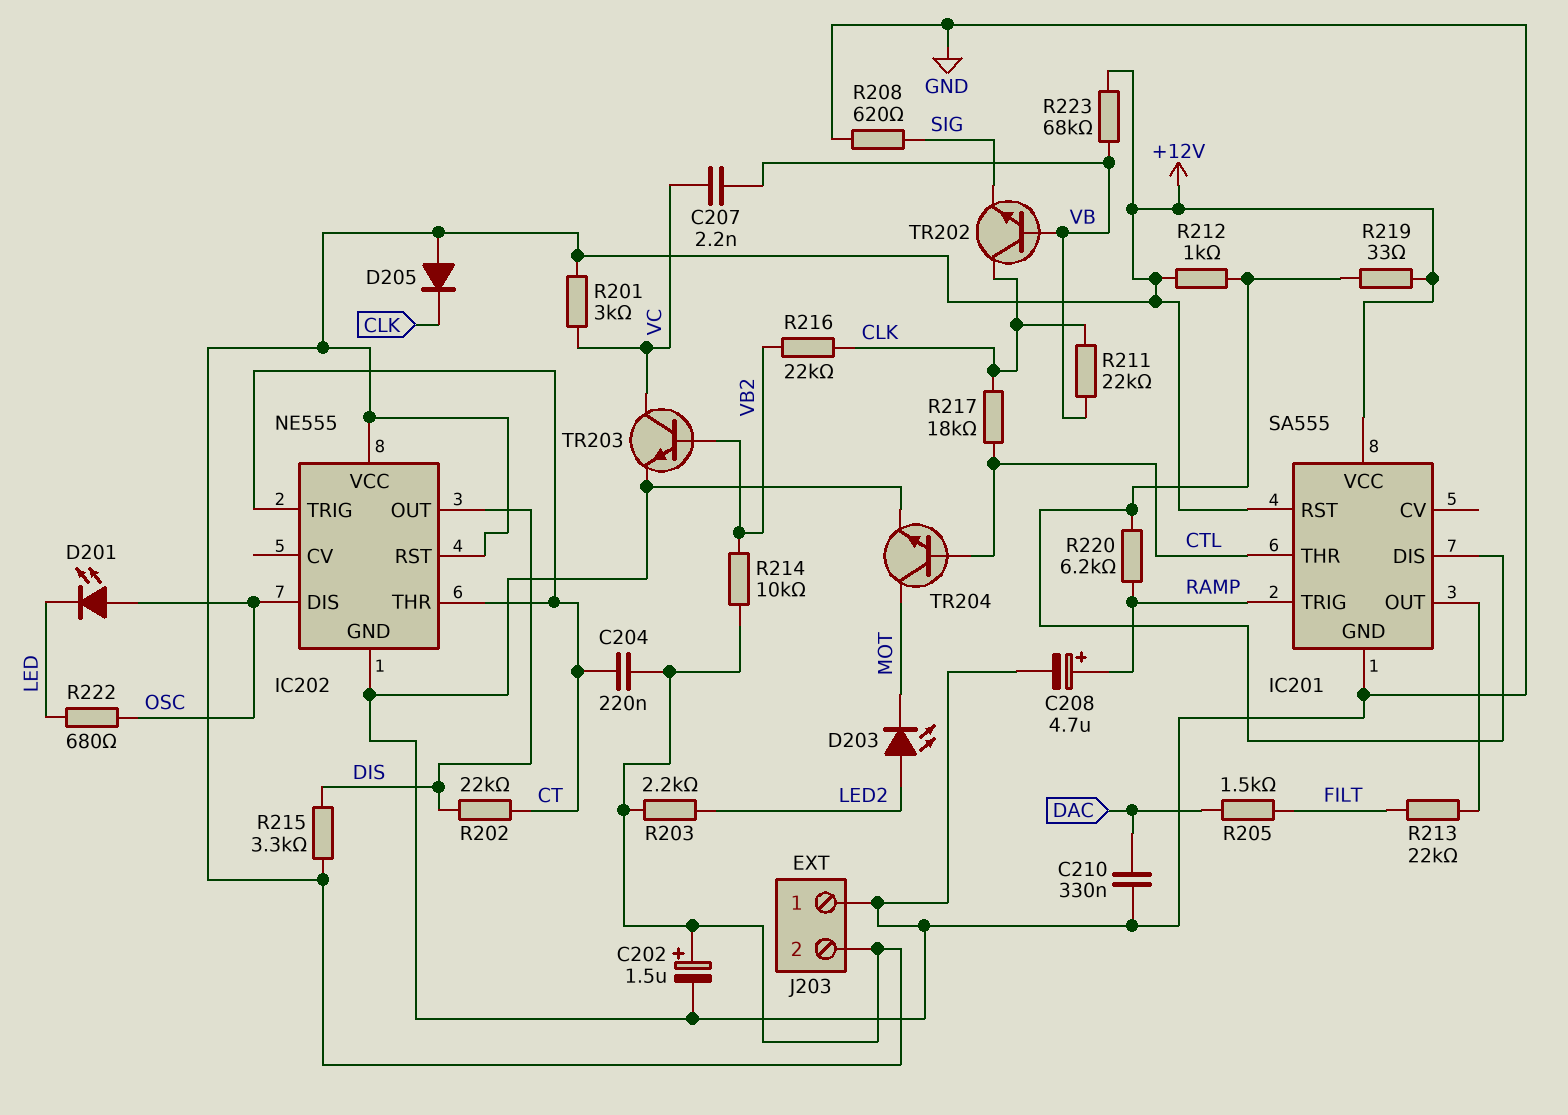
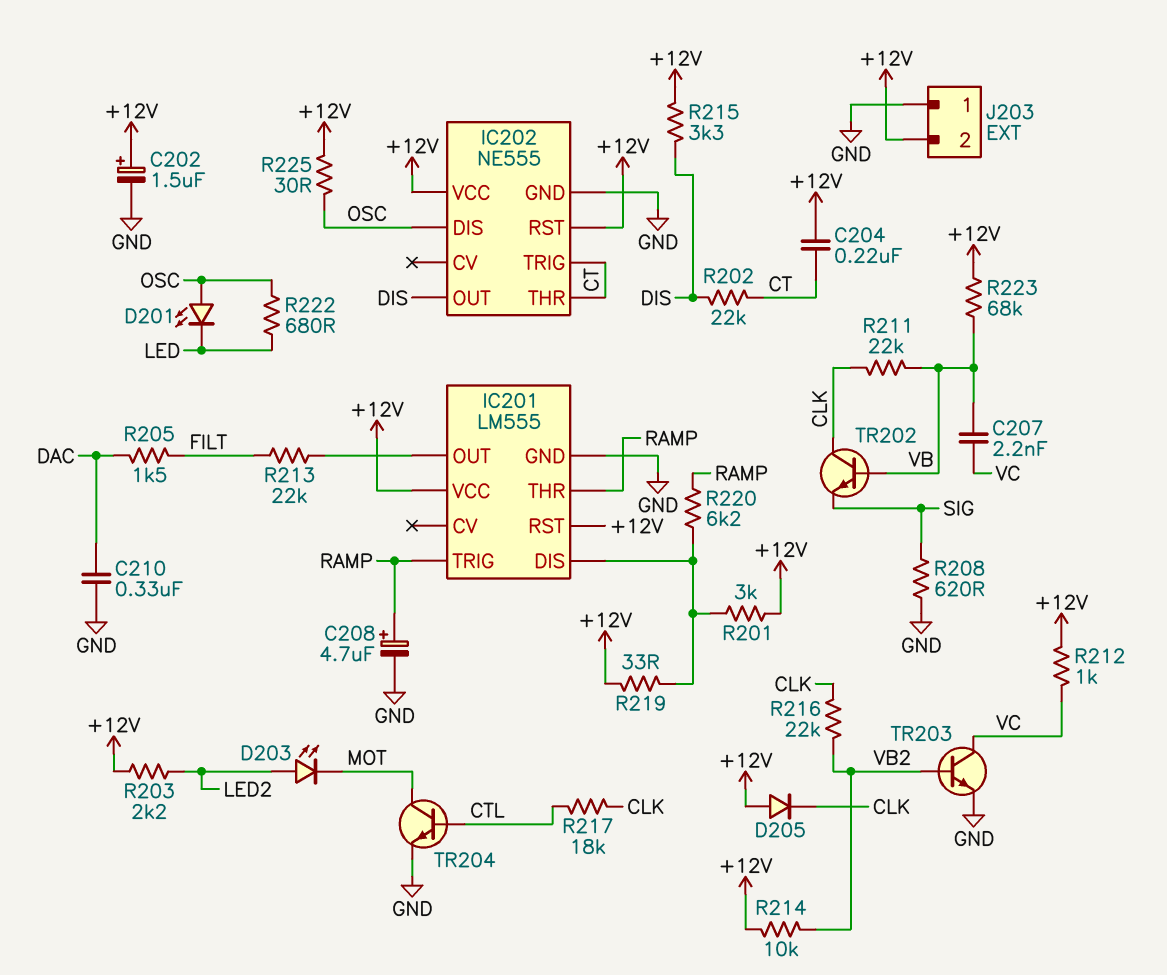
IC201: SA555 -> LM555
IC201 pin THR: CTL -> RAMP
R201: 3k (+12V, VC) -> 3k (+12V, IC201/DIS)
R212: 1k (+12V, IC201/DIS) -> 1k (+12V, VC)
R225: none -> 30 (+12V, OSC)

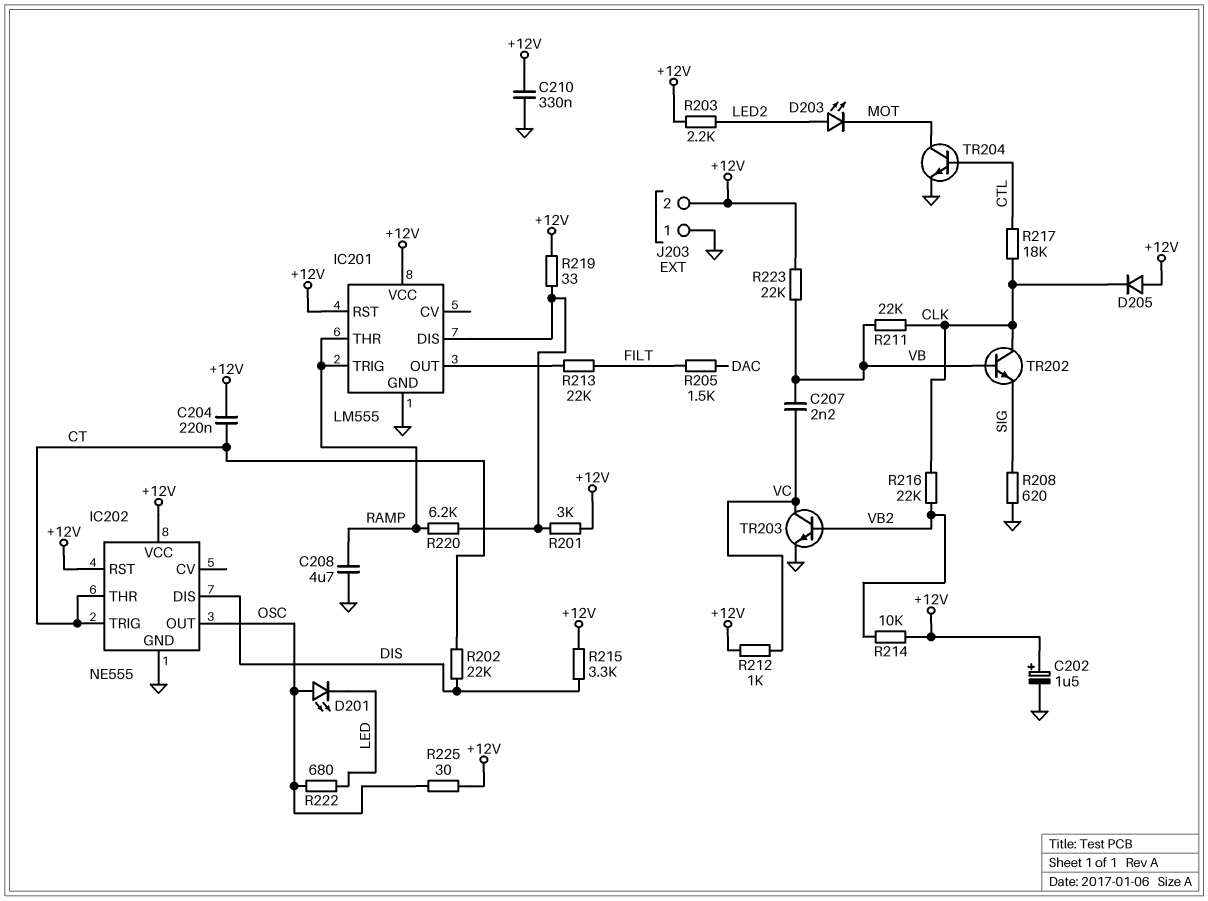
C208: 4.7uF (plus RAMP, minus GND) -> 4.7uF (GND, RAMP)
C210: 330nF (DAC, GND) -> 330nF (+12V, GND)
IC202 pin DIS: OSC -> DIS
IC202 pin OUT: DIS -> OSC
R223: 68k (+12V, VB) -> 22k (+12V, VB)

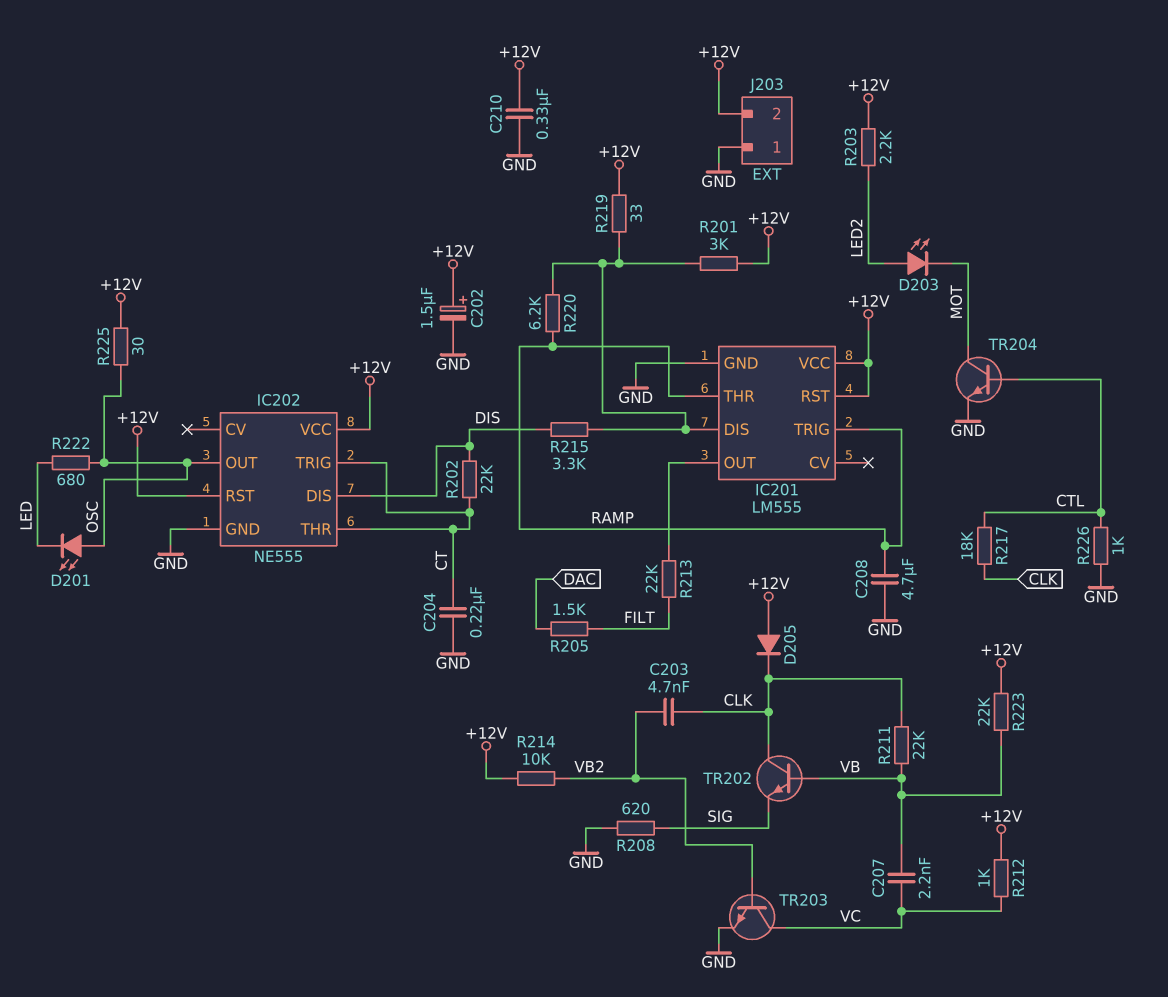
C203: none -> 4.7nF (CLK, VB2)
C204: 220nF (+12V, CT) -> 220nF (CT, GND)
R215: 3.3k (+12V, DIS) -> 3.3k (DIS, IC201/DIS)
R216: 22k (CLK, VB2) -> none
R226: none -> 1k (CTL, GND)

